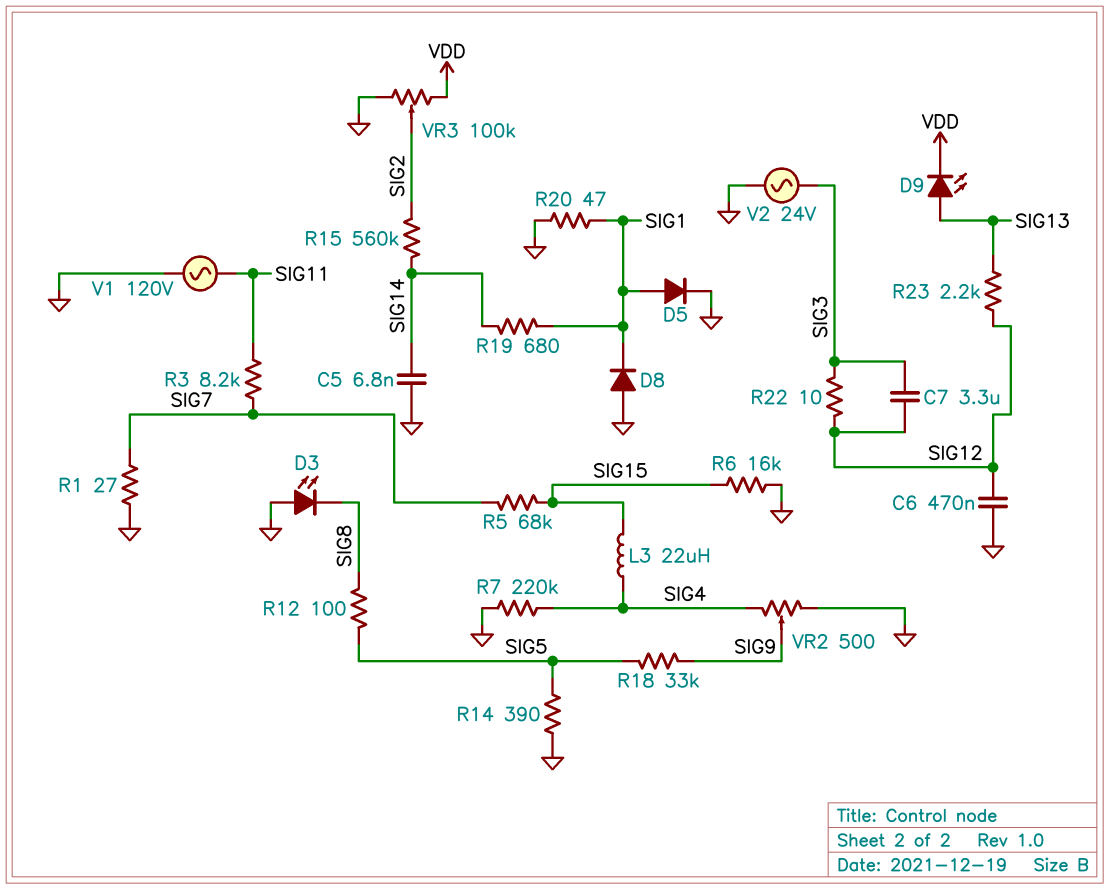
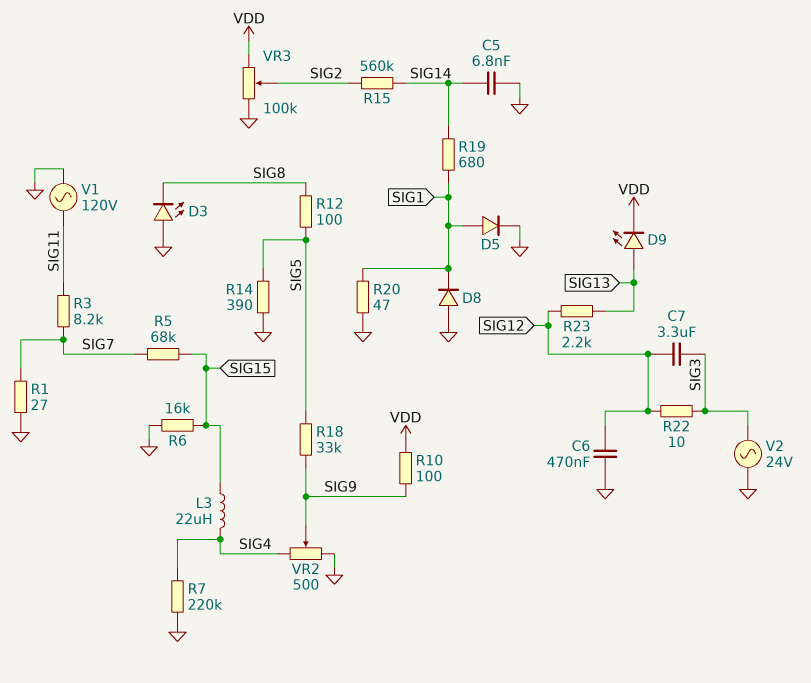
R10: none -> 100 (SIG9, VDD)

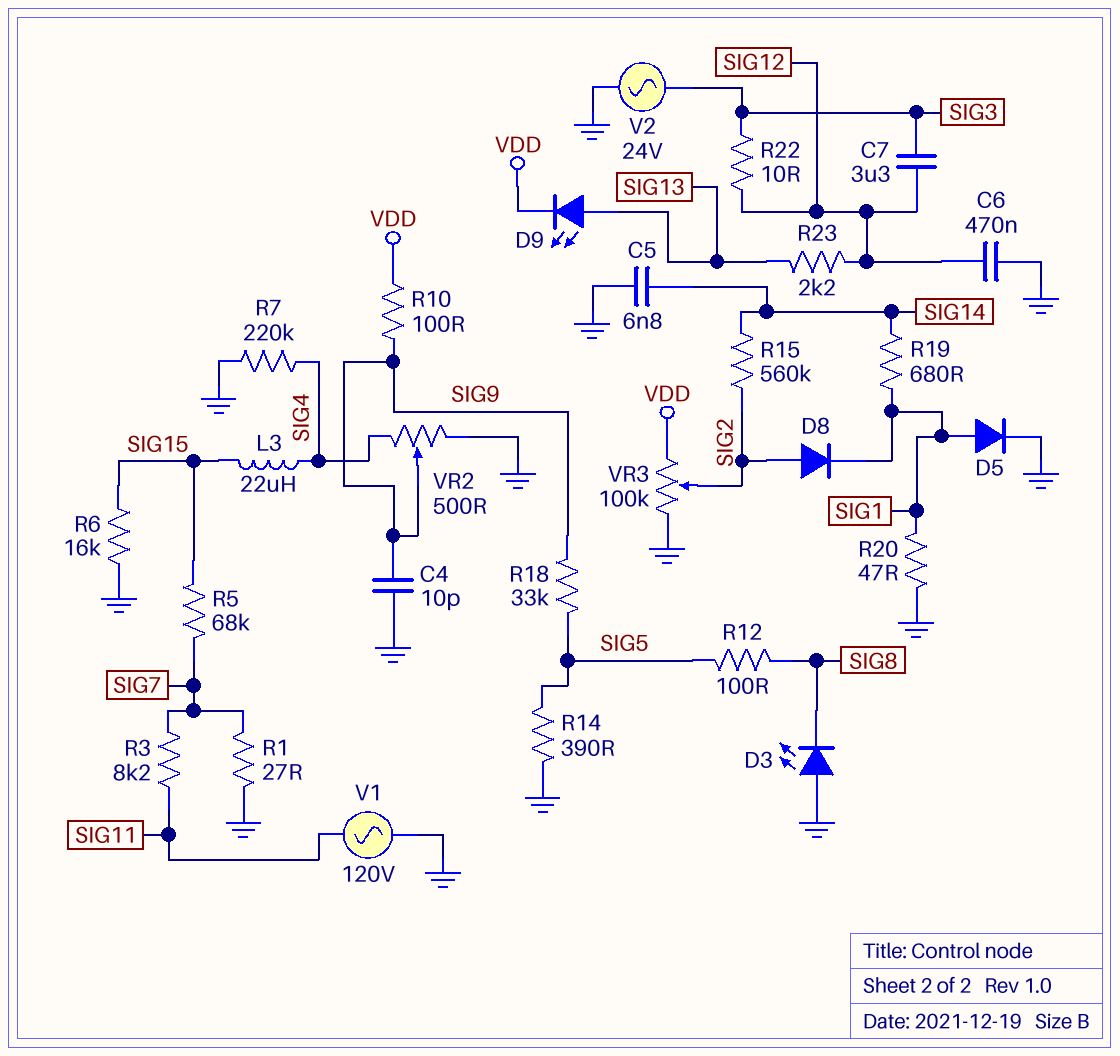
C4: none -> 10pF (GND, SIG9)
D8: diode (A GND, K SIG1) -> diode (A SIG2, K SIG1)

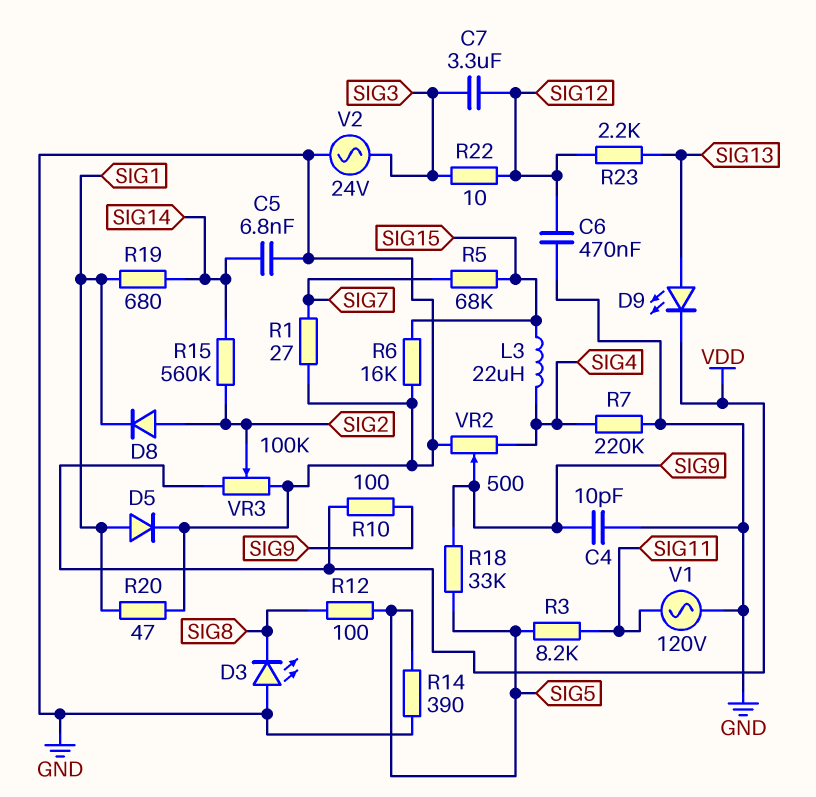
R3: 8.2k (SIG7, SIG11) -> 8.2k (SIG5, SIG11)

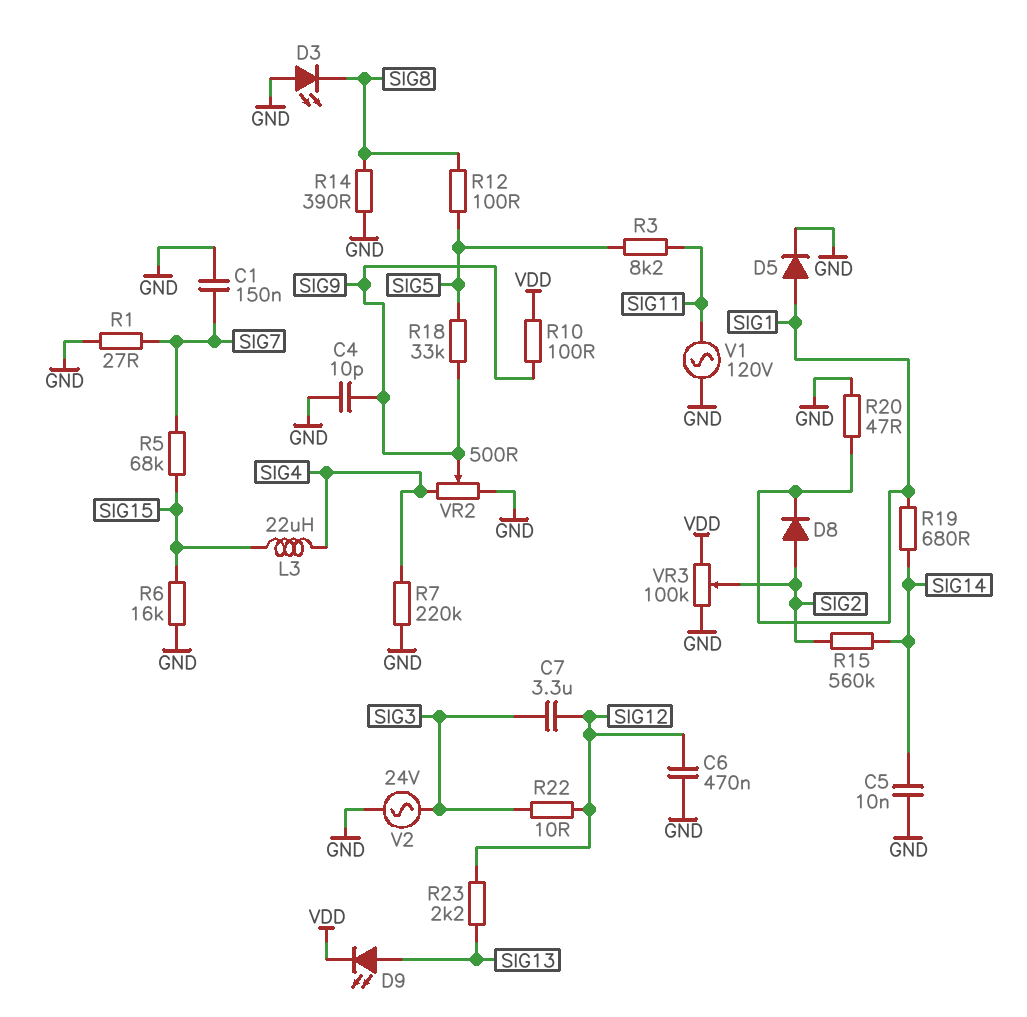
C1: none -> 150nF (GND, SIG7)
C5: 6.8nF (GND, SIG14) -> 10nF (GND, SIG14)
R14: 390 (GND, SIG5) -> 390 (GND, SIG8)

